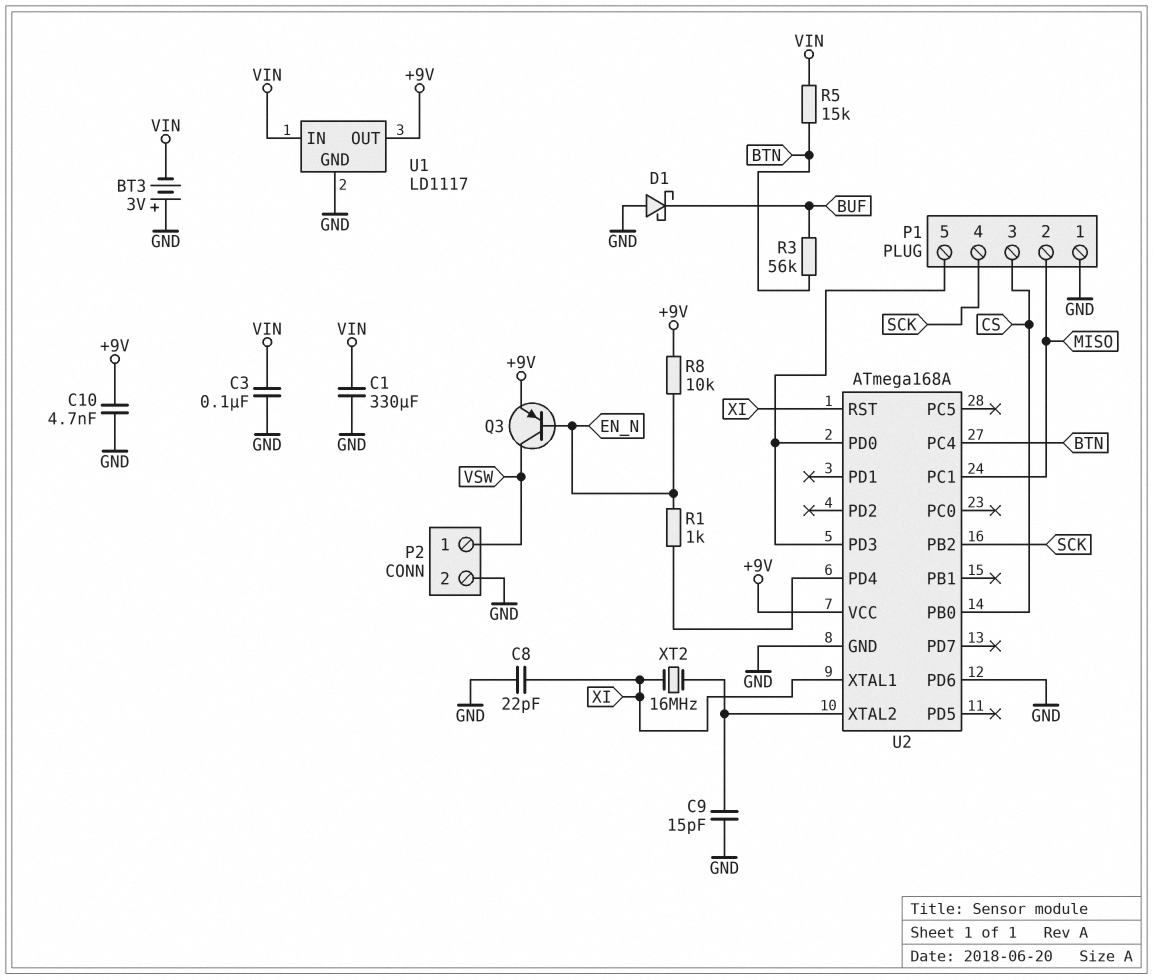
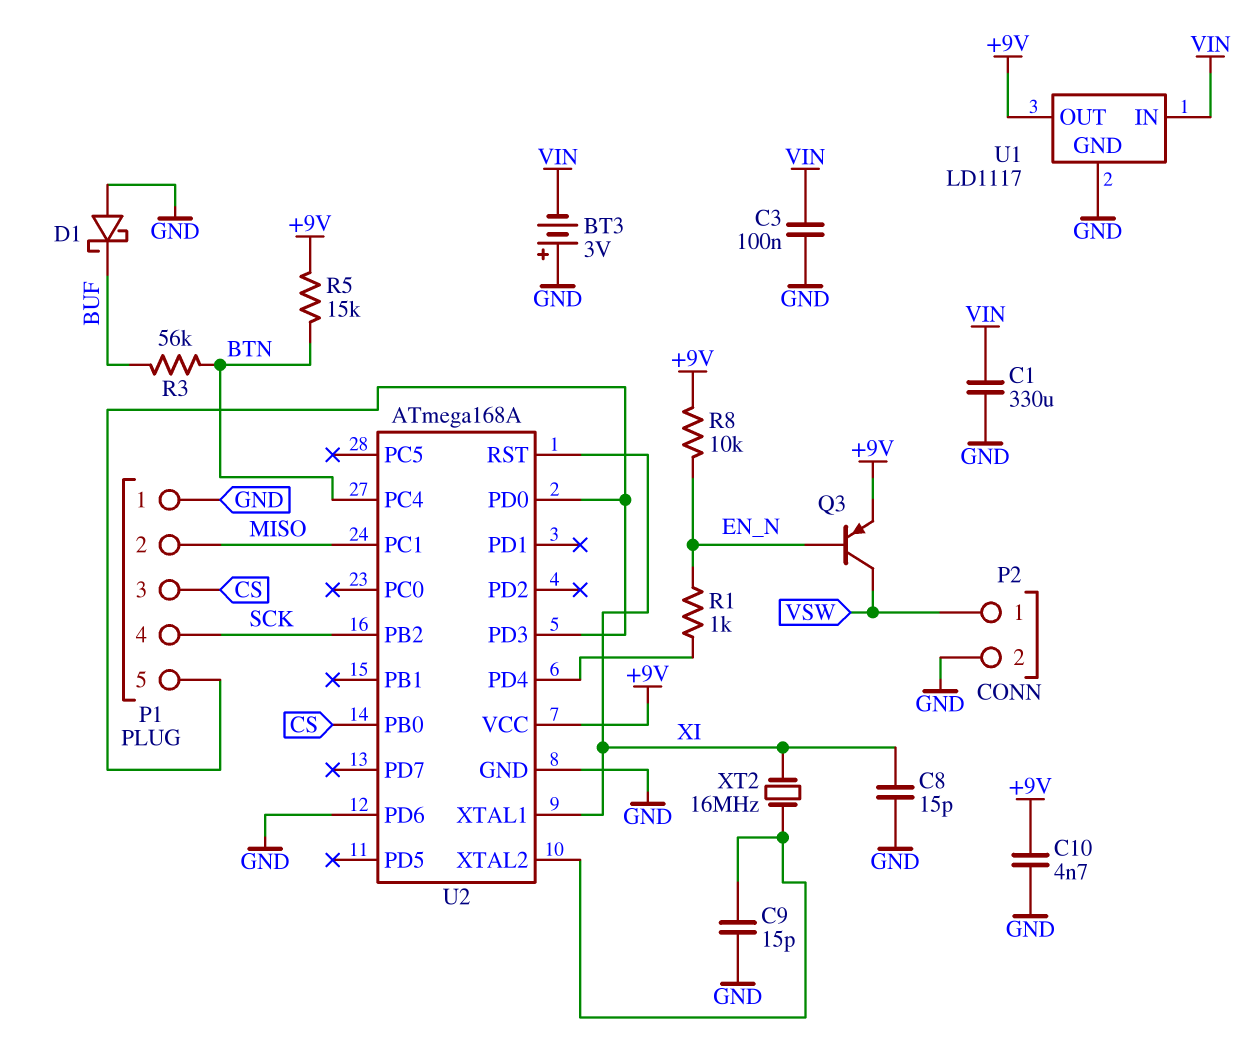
C8: 22pF (GND, XI) -> 15pF (GND, XI)
R5: 15k (BTN, VIN) -> 15k (+9V, BTN)

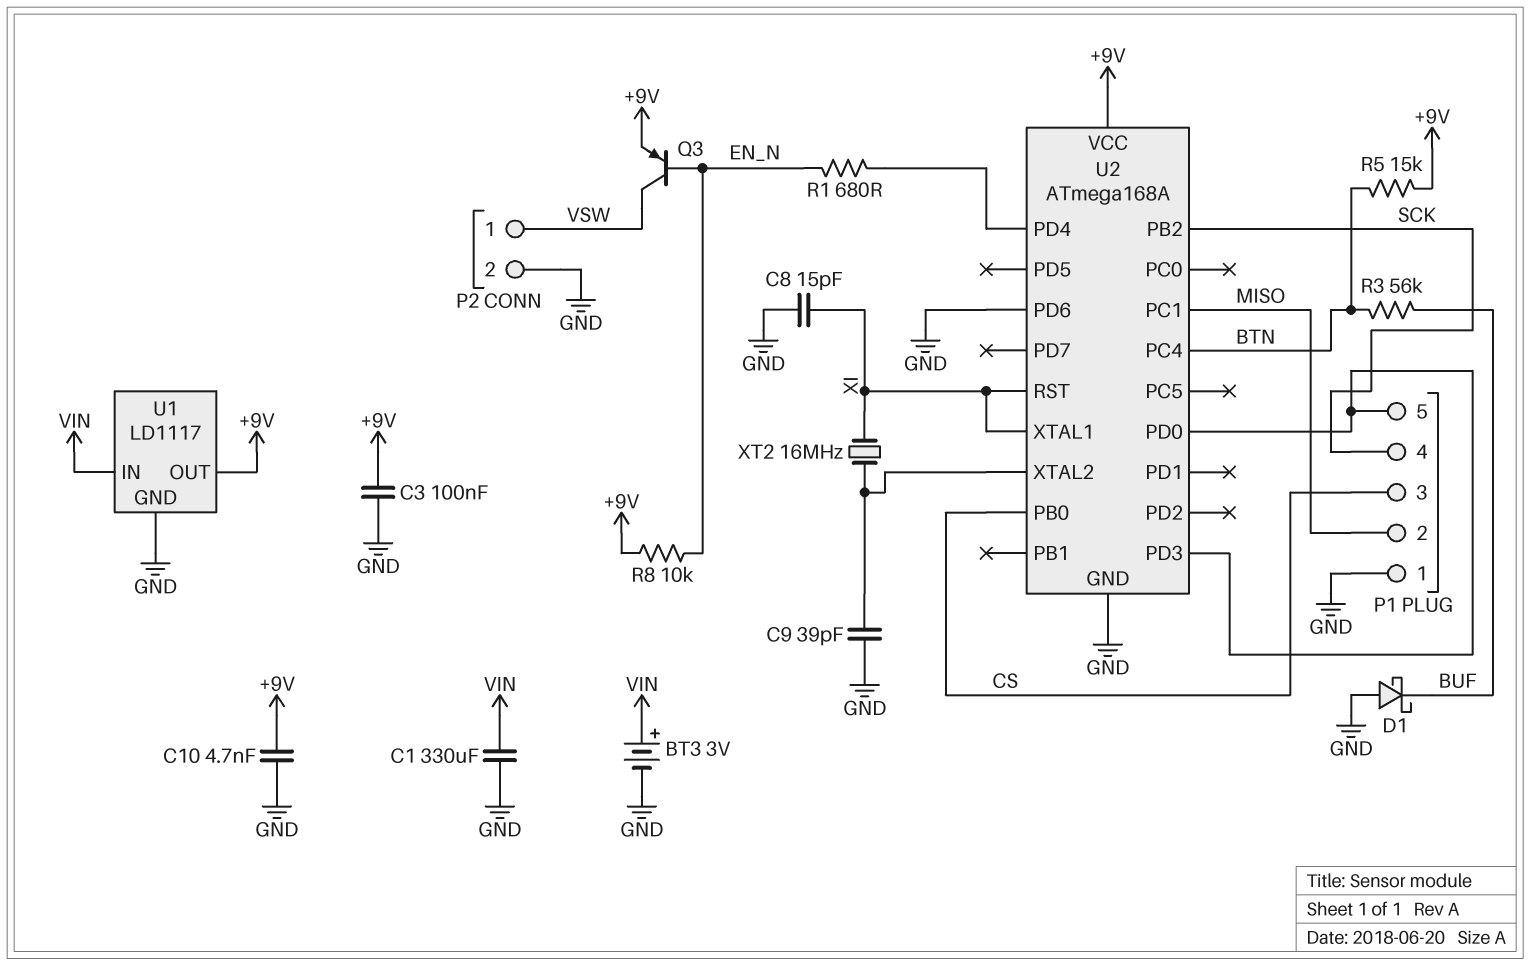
BT3: 3V (plus GND, minus VIN) -> 3V (plus VIN, minus GND)
C3: 100nF (GND, VIN) -> 100nF (+9V, GND)
C9: 15pF (GND, U2/XTAL2) -> 39pF (GND, U2/XTAL2)
R1: 1k (EN_N, U2/PD4) -> 680 (EN_N, U2/PD4)

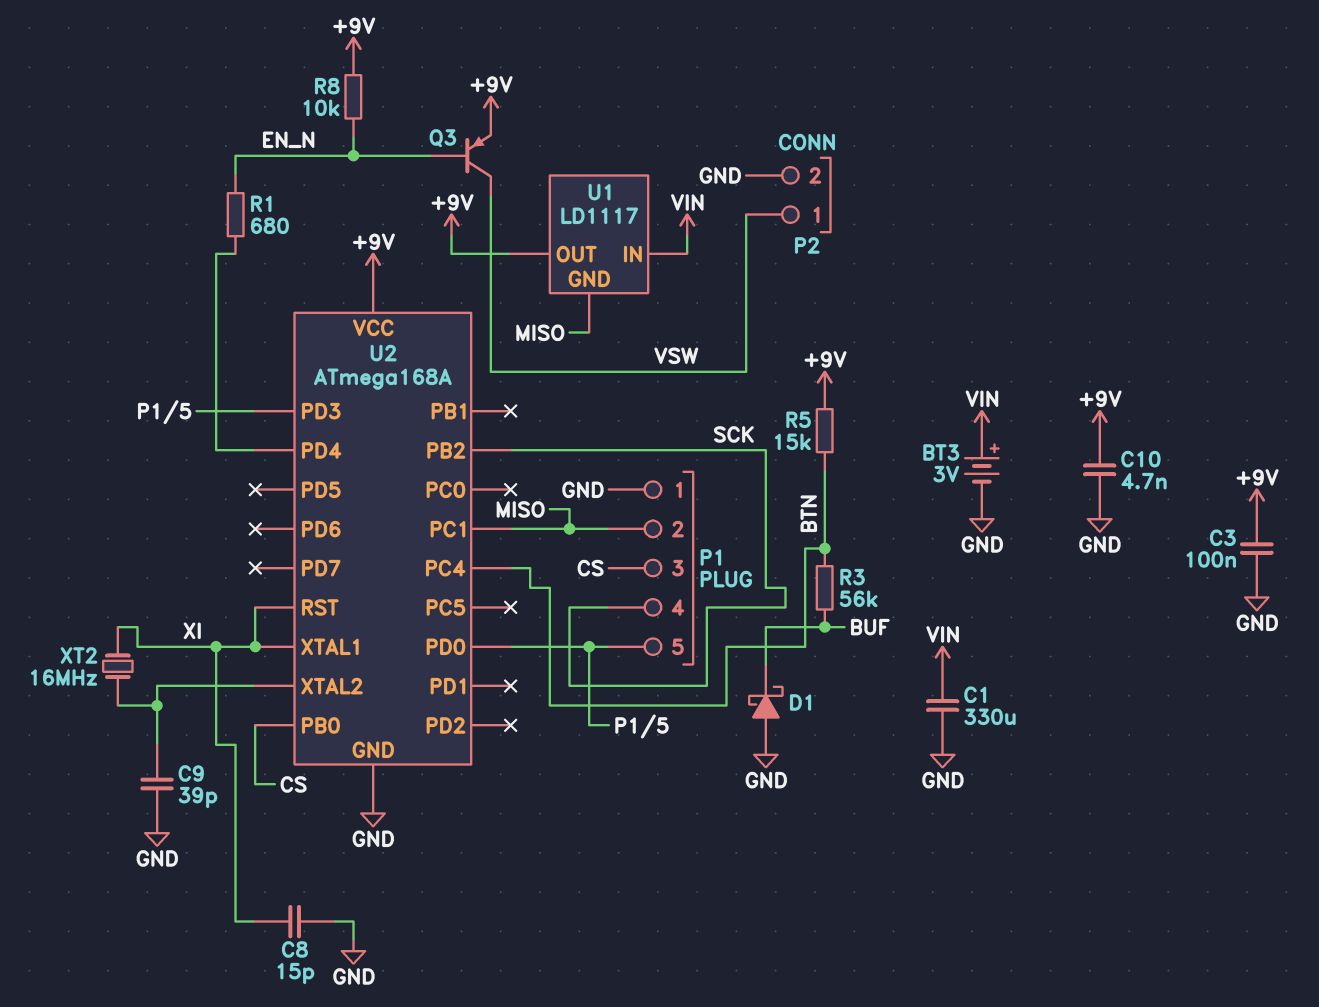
U1 pin GND: GND -> MISO
U2 pin PD6: GND -> none

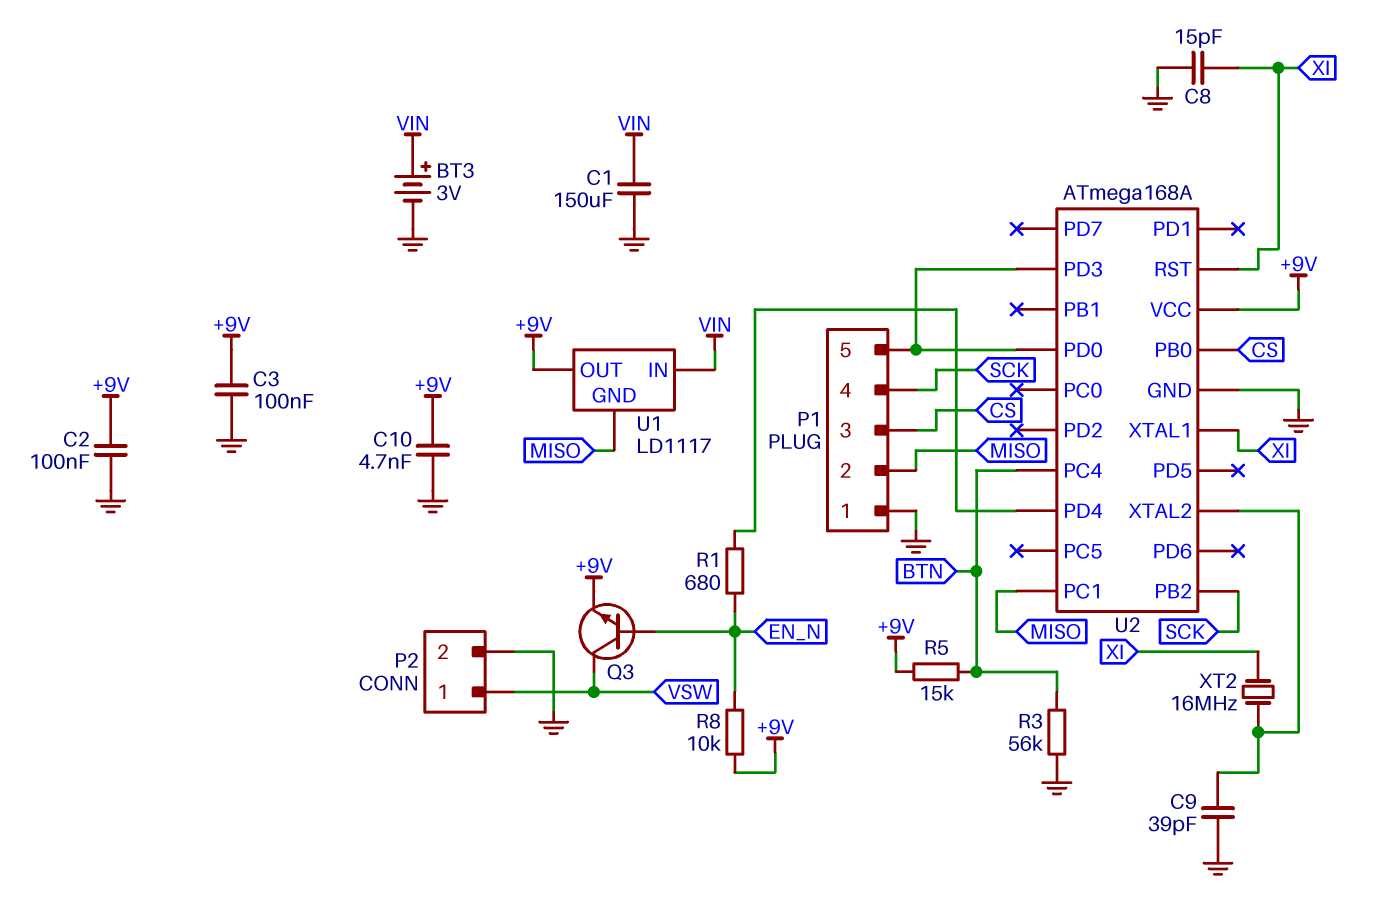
C1: 330uF (GND, VIN) -> 150uF (GND, VIN)
C2: none -> 100nF (+9V, GND)
D1: schottky (A GND, K BUF) -> none
Q3: PNP (B EN_N, C VSW, E +9V) -> NPN (B EN_N, C VSW, E +9V)
R3: 56k (BTN, BUF) -> 56k (BTN, GND)

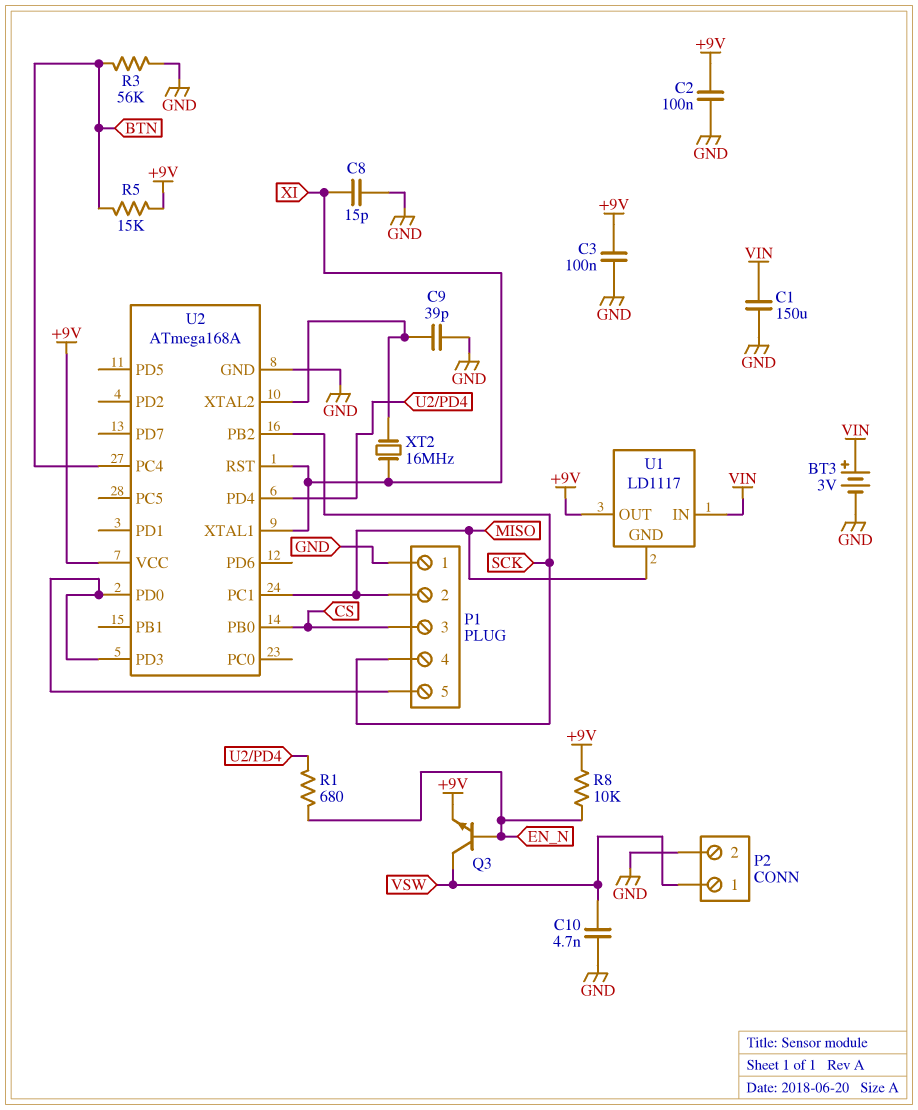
C10: 4.7nF (+9V, GND) -> 4.7nF (GND, VSW)

